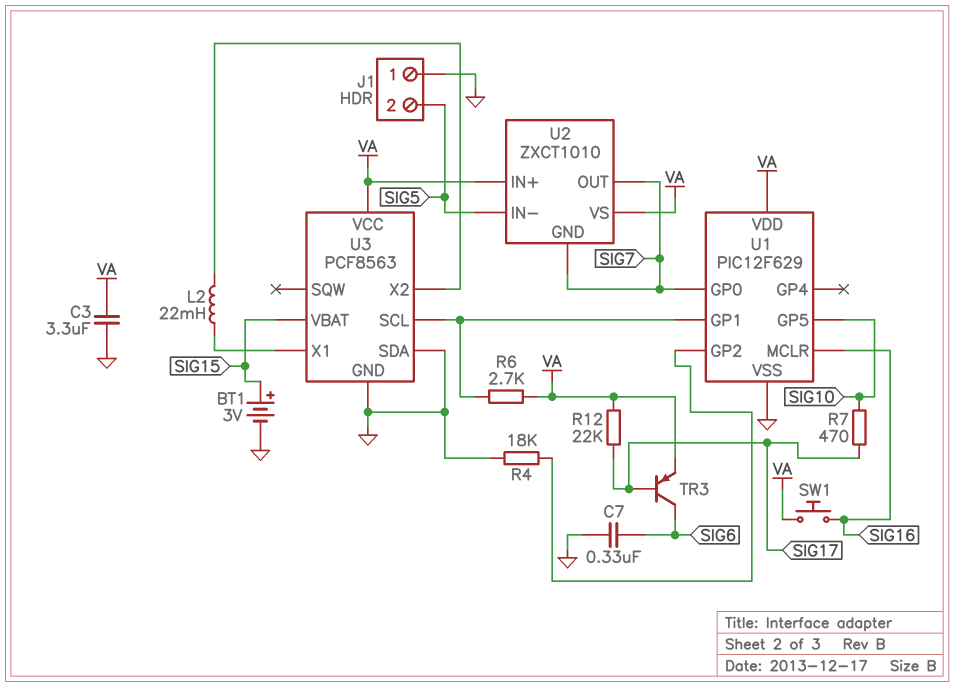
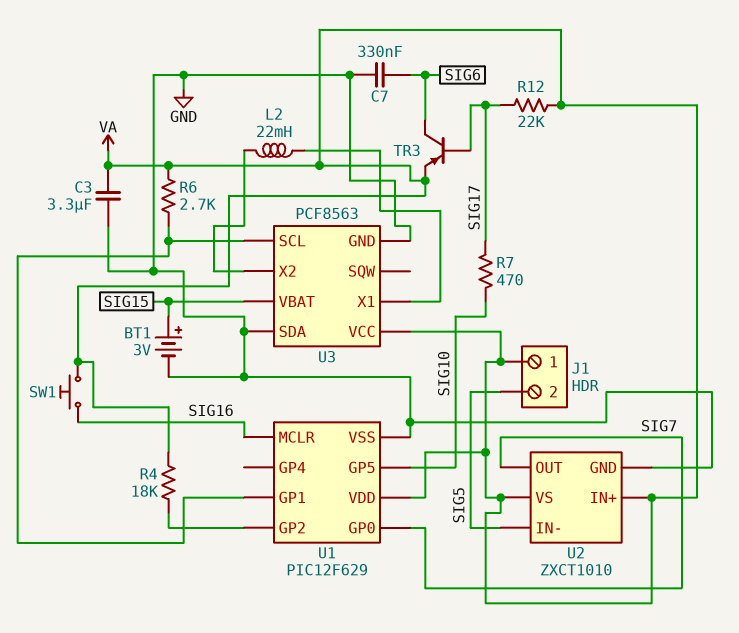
J1 pin 1: GND -> VA
R4: 18k (GND, U1/GP2) -> 18k (U1/GP2, VA)
U2 pin GND: SIG7 -> GND

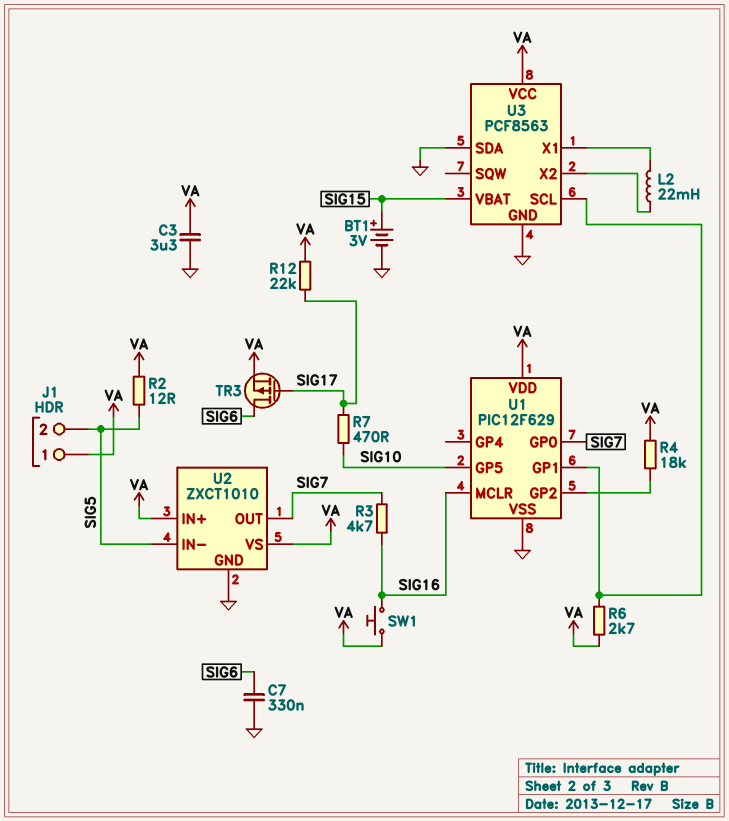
R2: none -> 12 (SIG5, VA)
R3: none -> 4.7k (SIG7, SIG16)
TR3: PNP (B SIG17, C SIG6, E VA) -> PMOS (G SIG17, D SIG6, S VA)

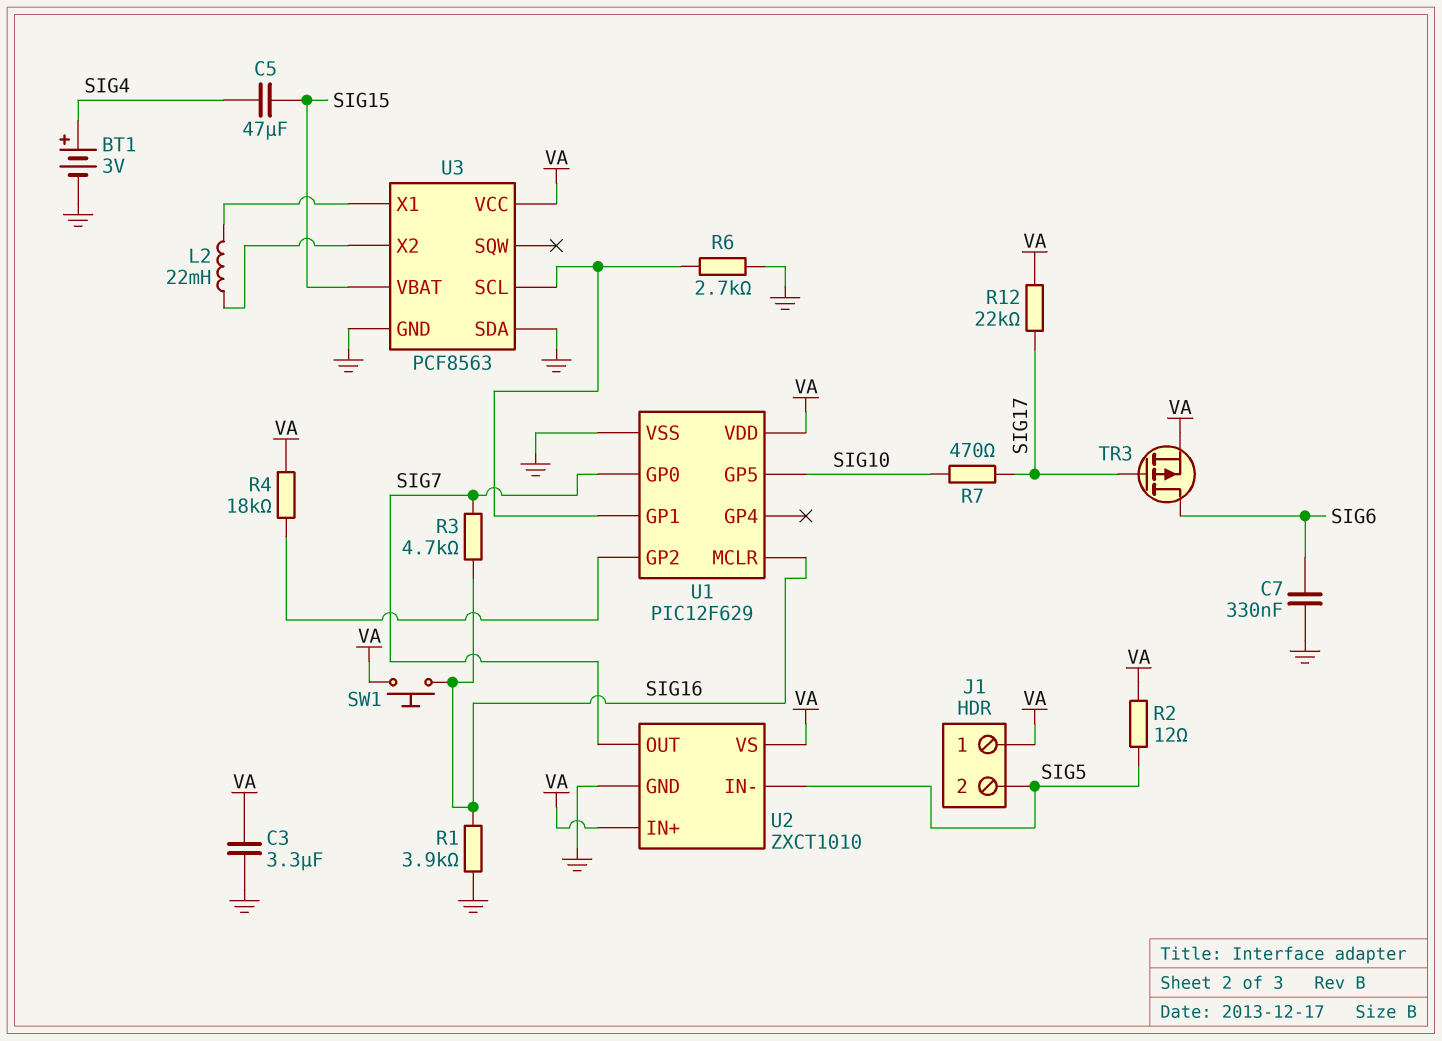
BT1: 3V (plus SIG15, minus GND) -> 3V (plus SIG4, minus GND)
C5: none -> 47uF (SIG4, SIG15)
R1: none -> 3.9k (GND, SIG16)
R6: 2.7k (U1/GP1, VA) -> 2.7k (GND, U1/GP1)

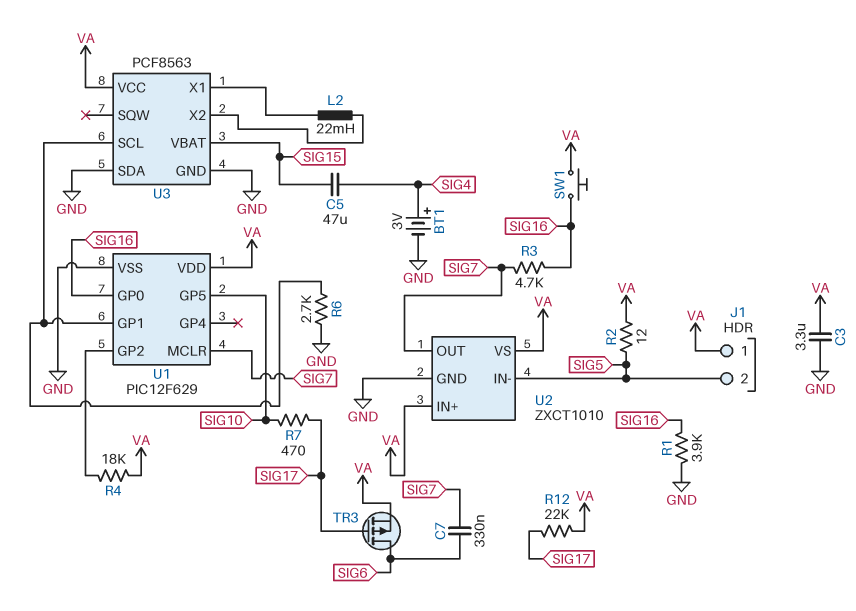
C7: 330nF (GND, SIG6) -> 330nF (SIG6, SIG7)
U1 pin GP0: SIG7 -> SIG16
U1 pin MCLR: SIG16 -> SIG7

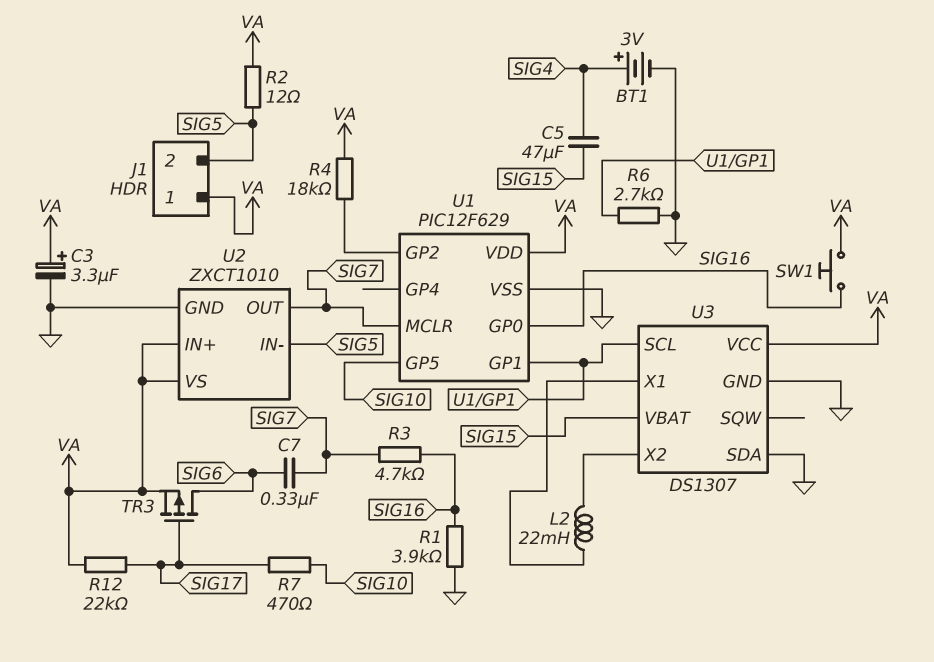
C3: 3.3uF (GND, VA) -> 3.3uF (plus VA, minus GND)
U3: PCF8563 -> DS1307

